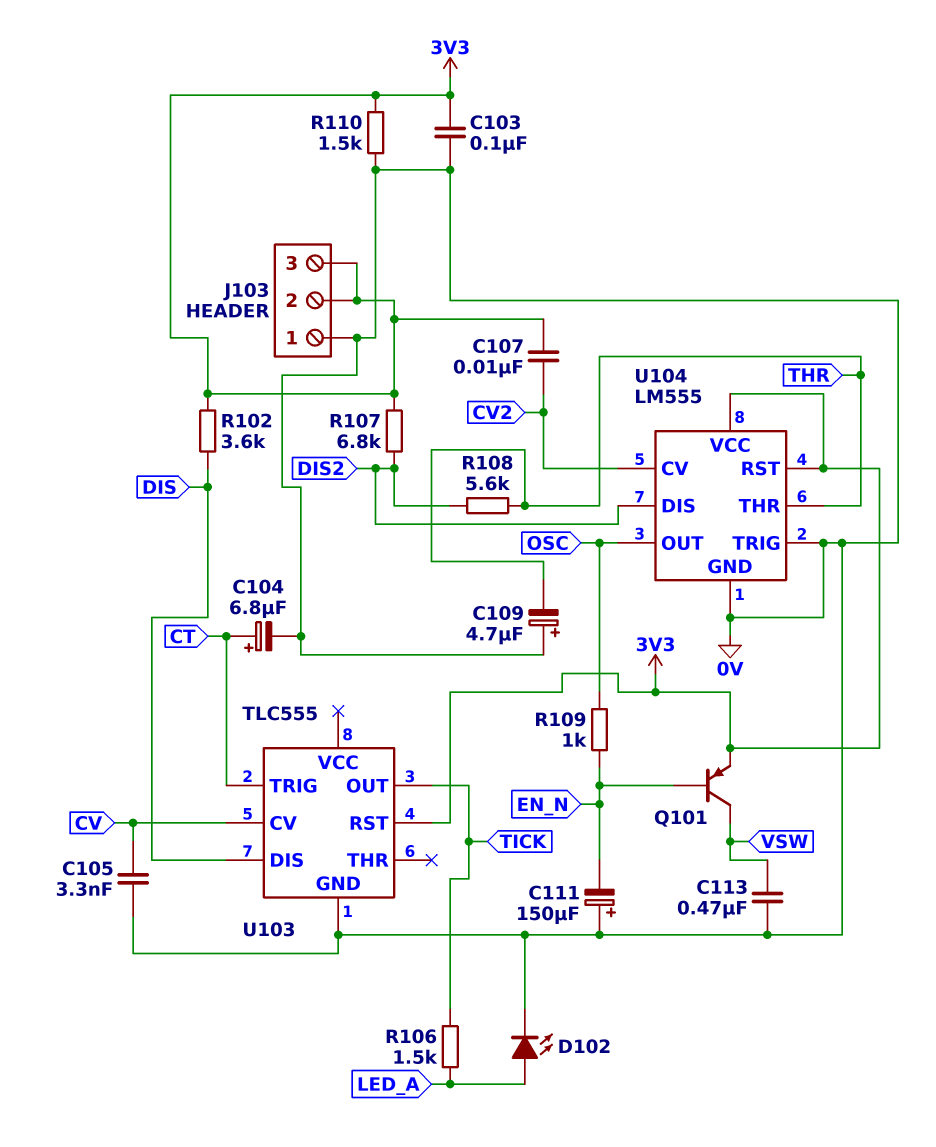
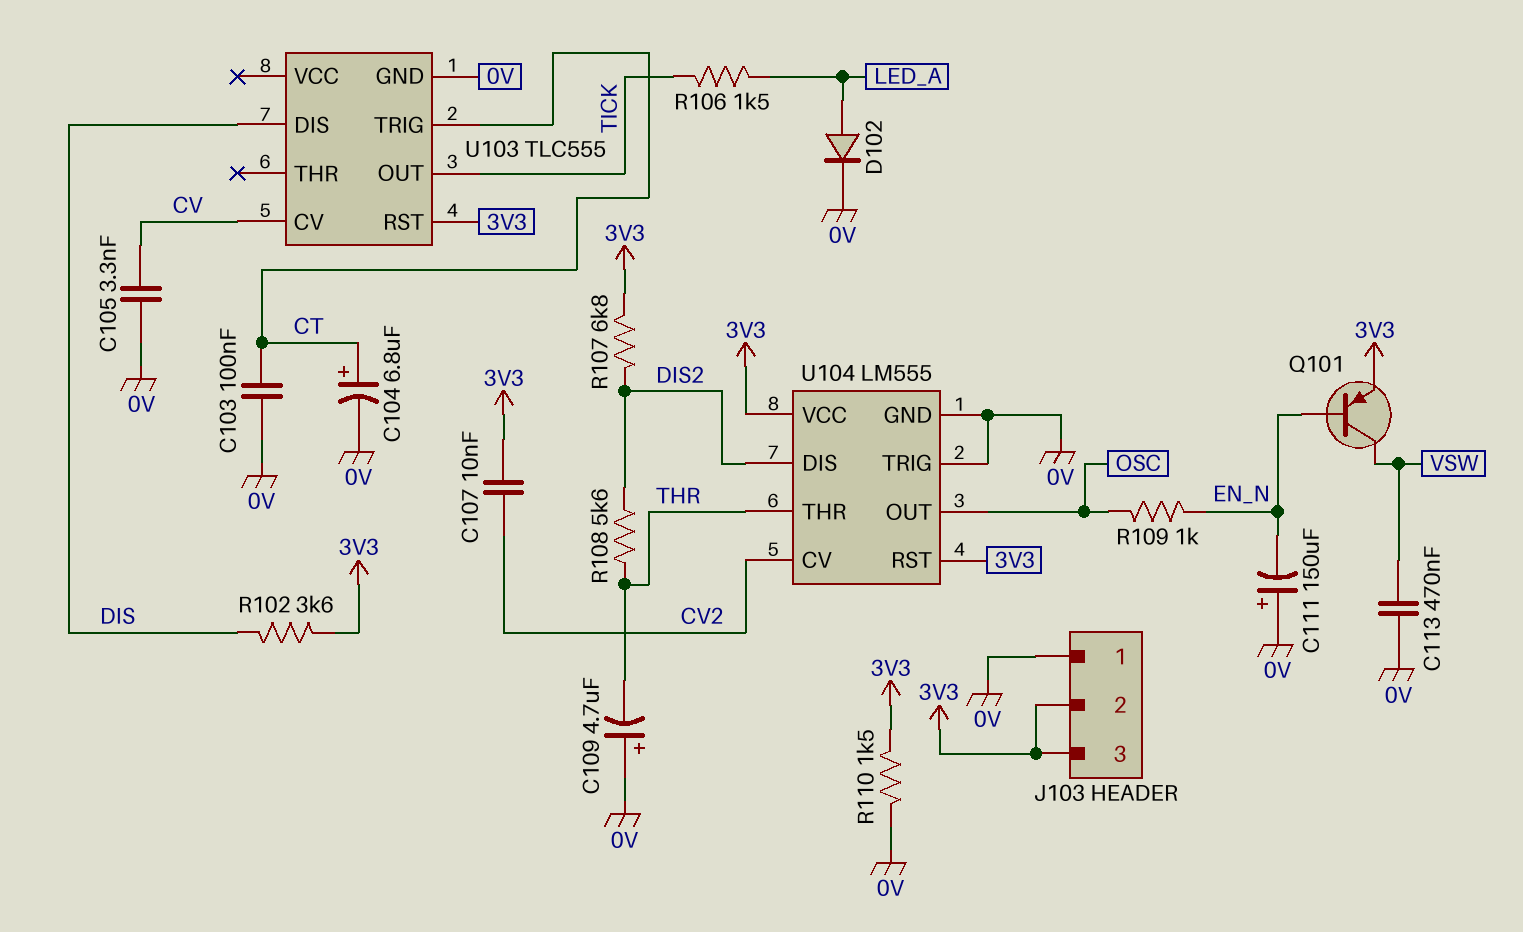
C103: 100nF (0V, 3V3) -> 100nF (0V, CT)
D102: LED (A LED_A, K 0V) -> diode (A LED_A, K 0V)

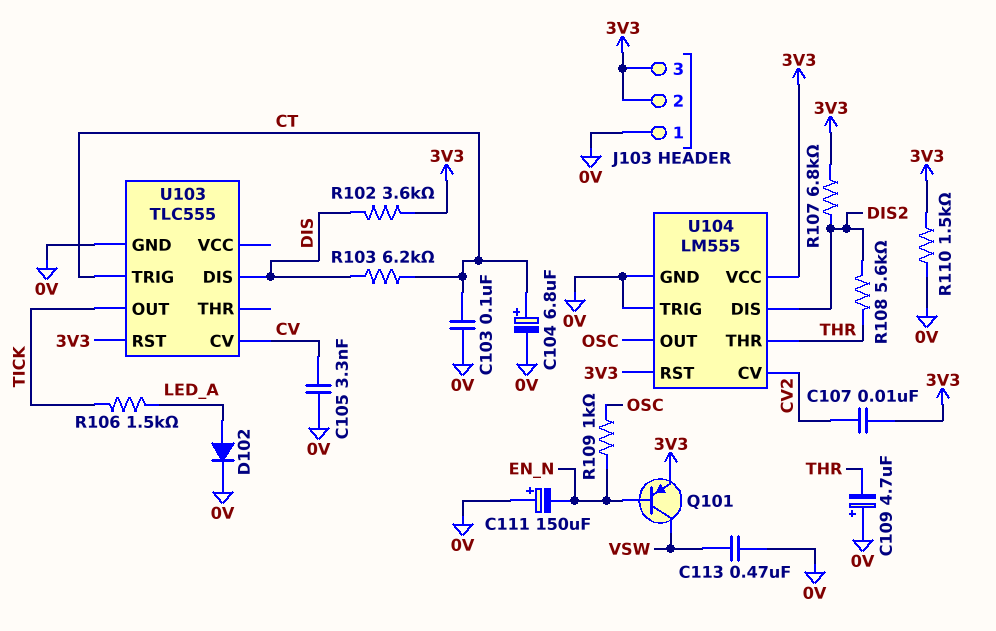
R103: none -> 6.2k (CT, DIS)

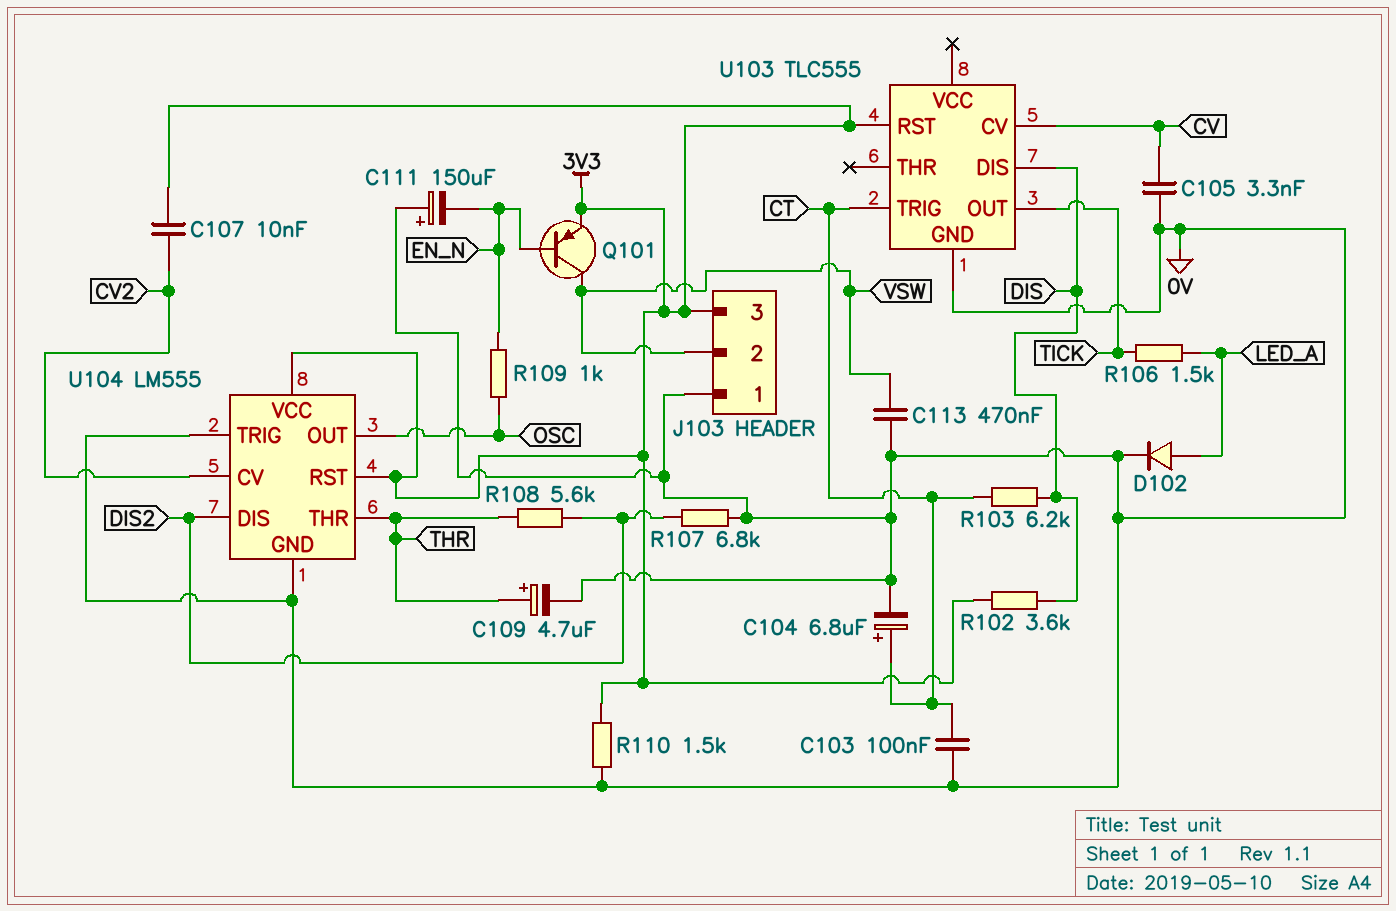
C109: 4.7uF (plus 0V, minus THR) -> 4.7uF (plus THR, minus 0V)
J103 pin 2: 3V3 -> VSW
R107: 6.8k (3V3, DIS2) -> 6.8k (0V, DIS2)

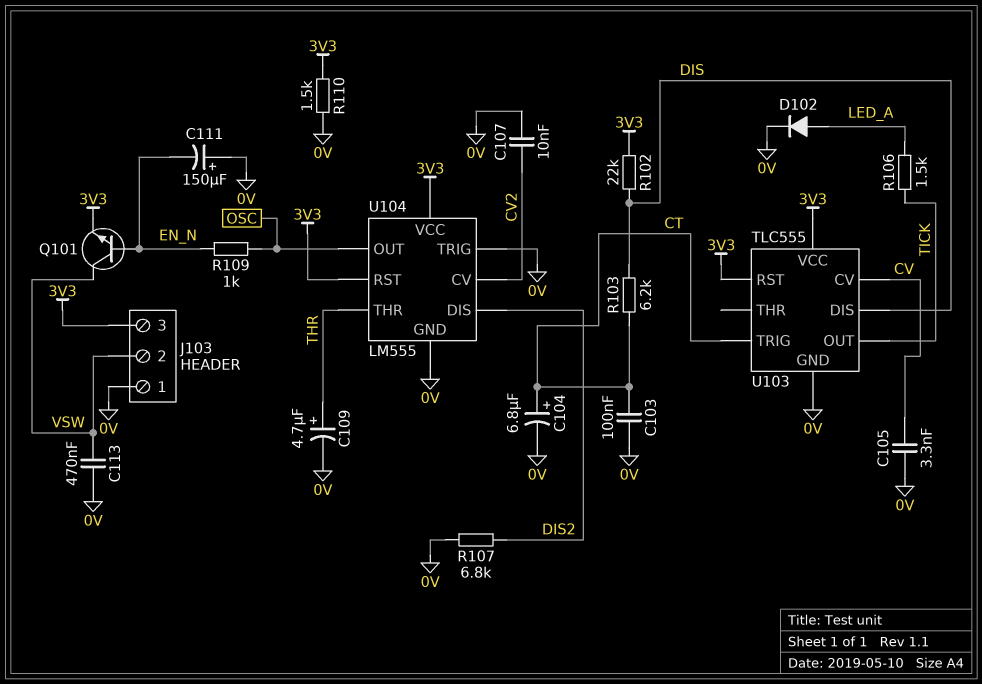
C107: 10nF (3V3, CV2) -> 10nF (0V, CV2)
Q101: PNP (B EN_N, C VSW, E 3V3) -> NPN (B EN_N, C VSW, E 3V3)
R102: 3.6k (3V3, DIS) -> 22k (3V3, DIS)
R108: 5.6k (DIS2, THR) -> none
U103 pin VCC: none -> 3V3

